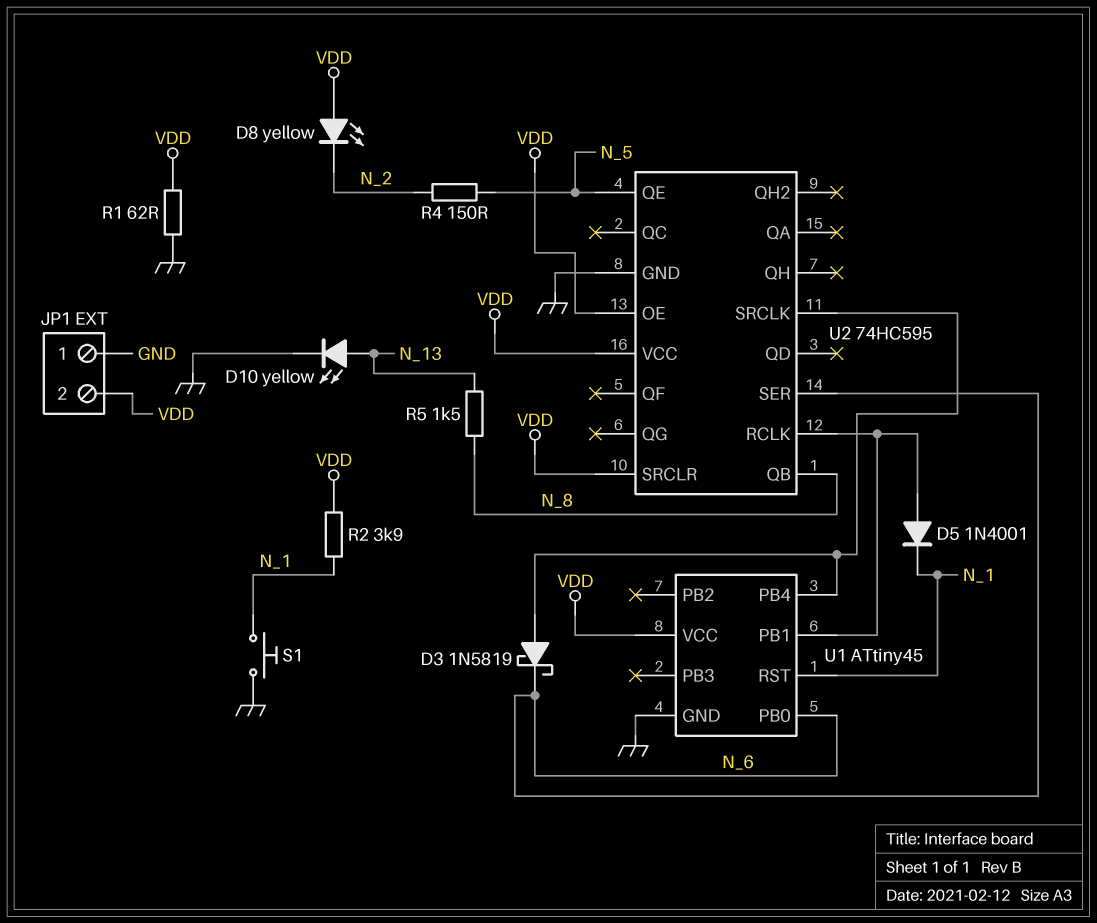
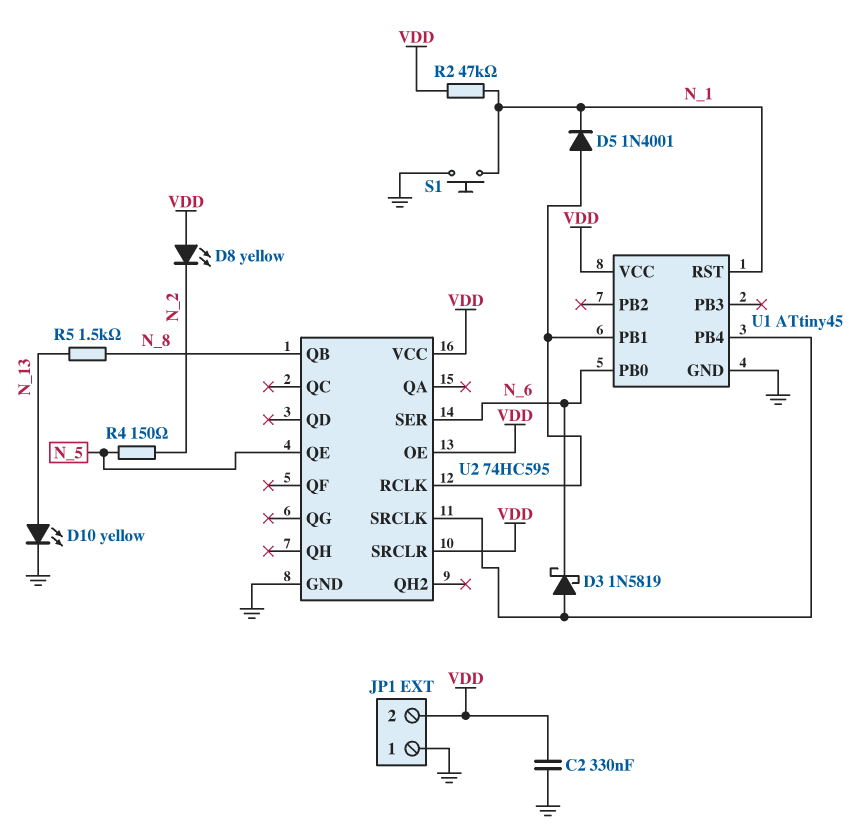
C2: none -> 330nF (GND, VDD)
R1: 62 (GND, VDD) -> none
R2: 3.9k (N_1, VDD) -> 47k (N_1, VDD)

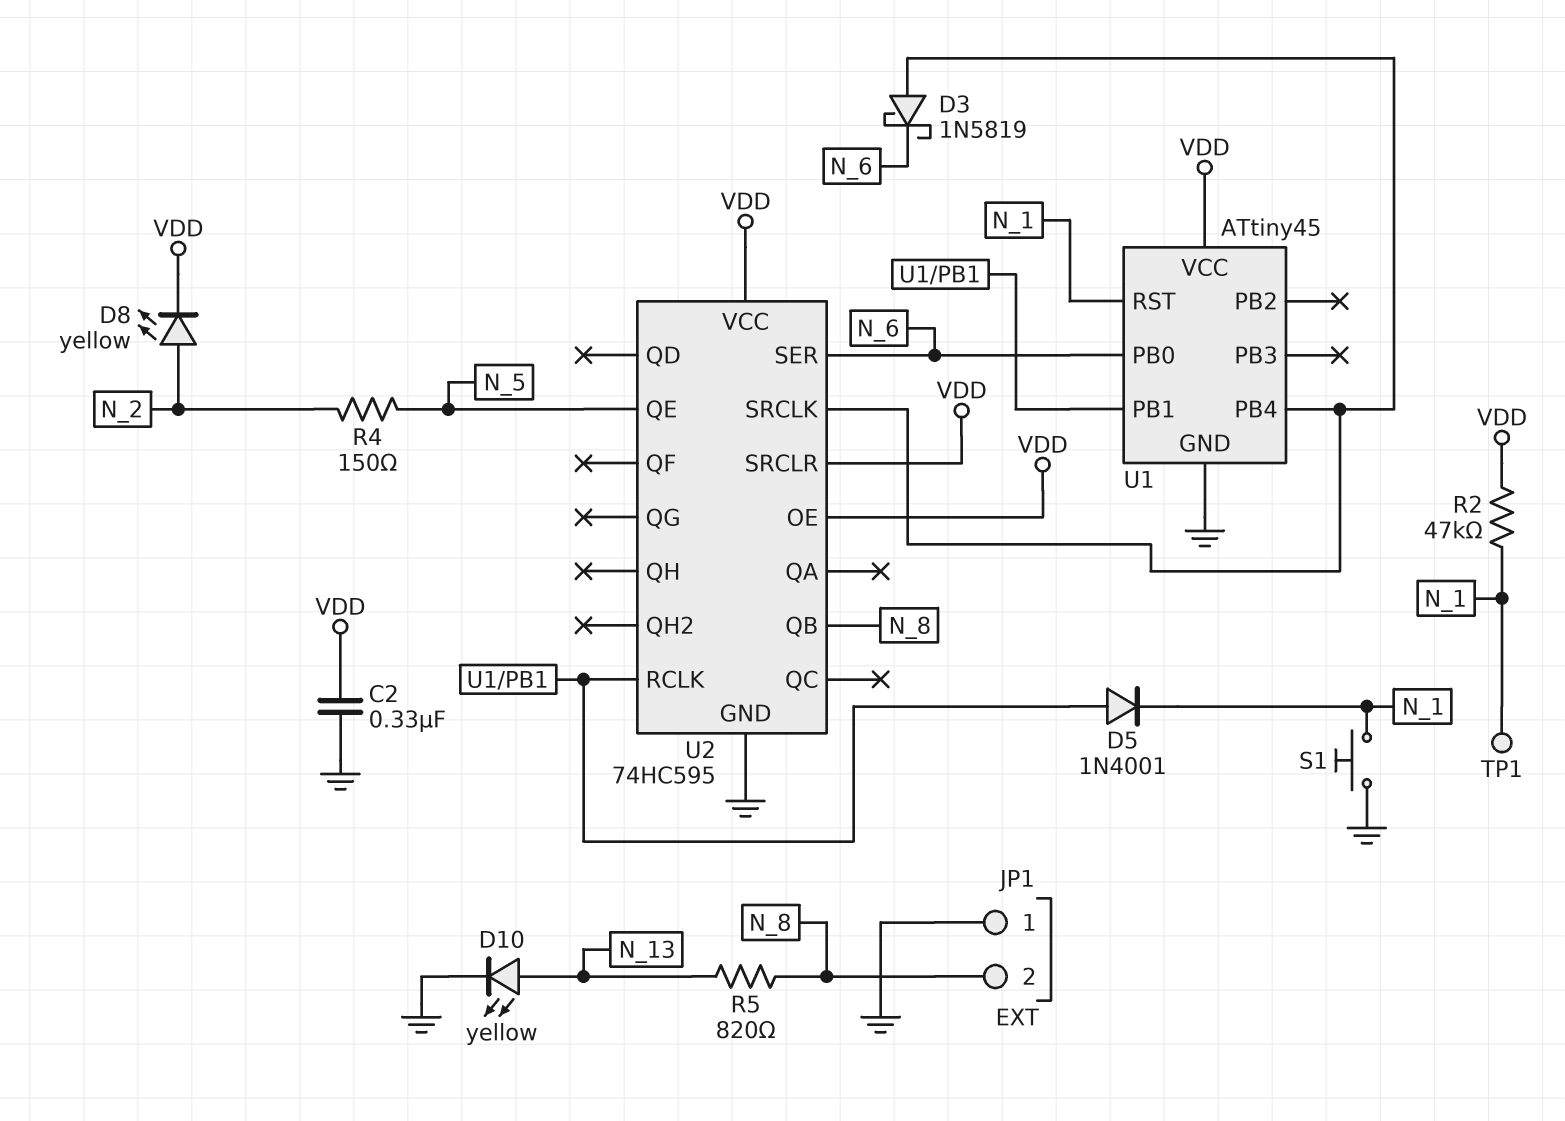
D8: LED yellow (A VDD, K N_2) -> LED yellow (A N_2, K VDD)
JP1 pin 2: VDD -> N_8
R5: 1.5k (N_8, N_13) -> 820 (N_8, N_13)
TP1: none -> test point (N_1)

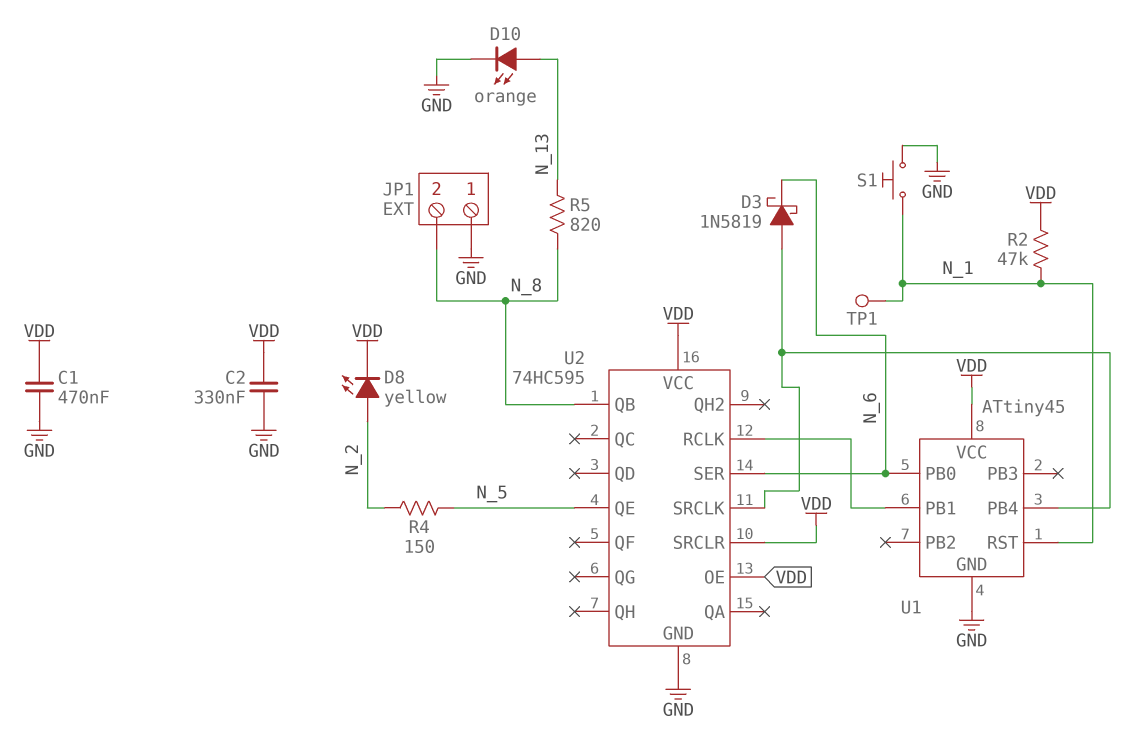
C1: none -> 470nF (GND, VDD)
D5: diode 1N4001 (A U1/PB1, K N_1) -> none
D10: LED yellow (A N_13, K GND) -> LED orange (A N_13, K GND)

